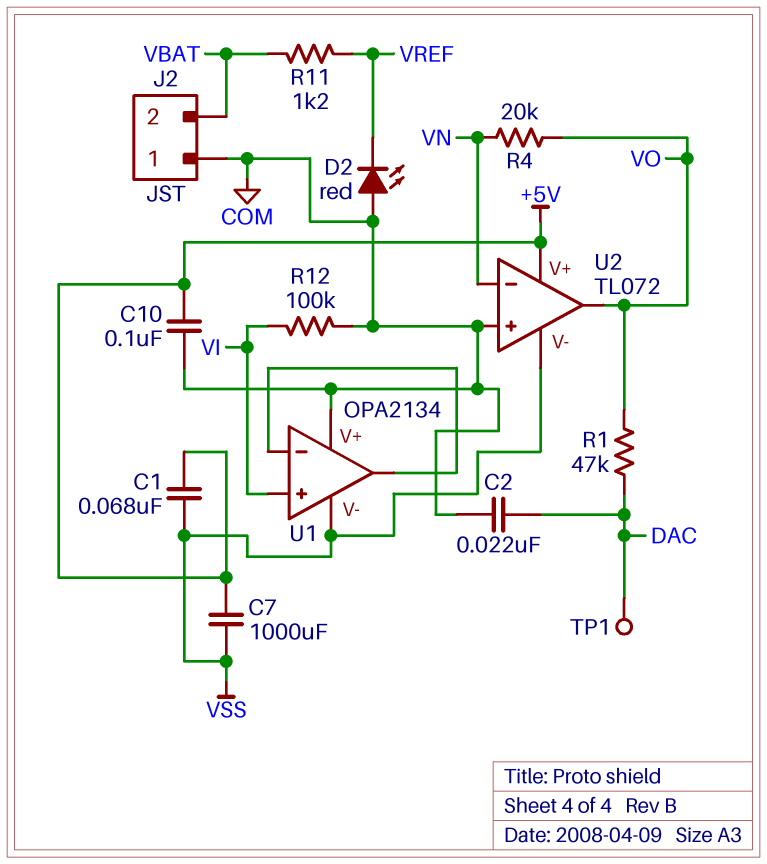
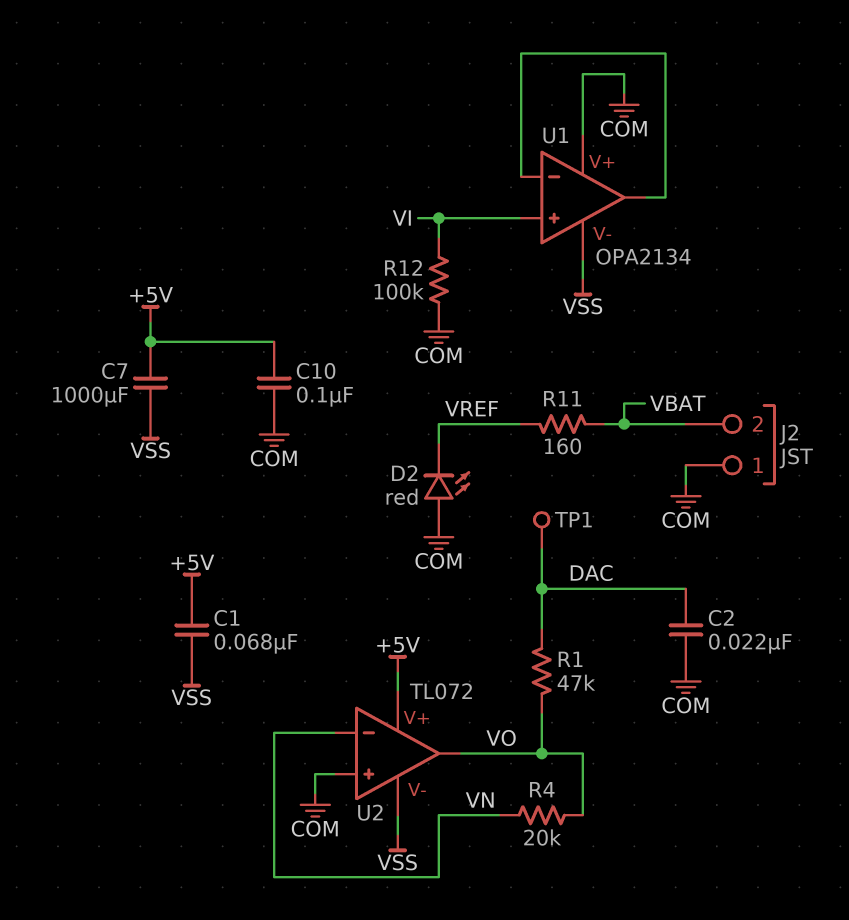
R11: 1.2k (VBAT, VREF) -> 160 (VBAT, VREF)

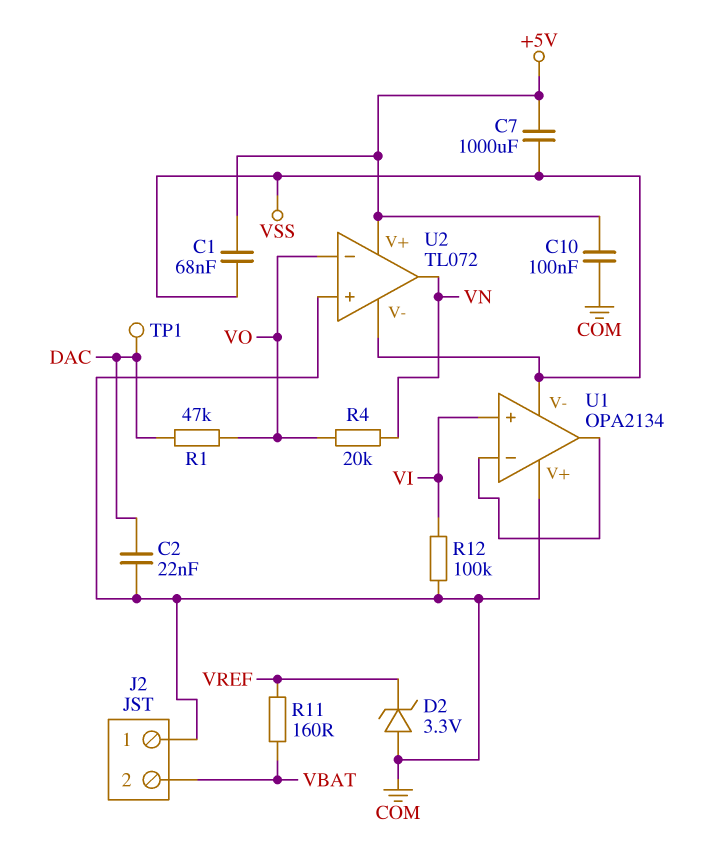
D2: LED red (A COM, K VREF) -> zener 3.3V (A COM, K VREF)
U2 pin in-: VN -> VO
U2 pin out: VO -> VN

